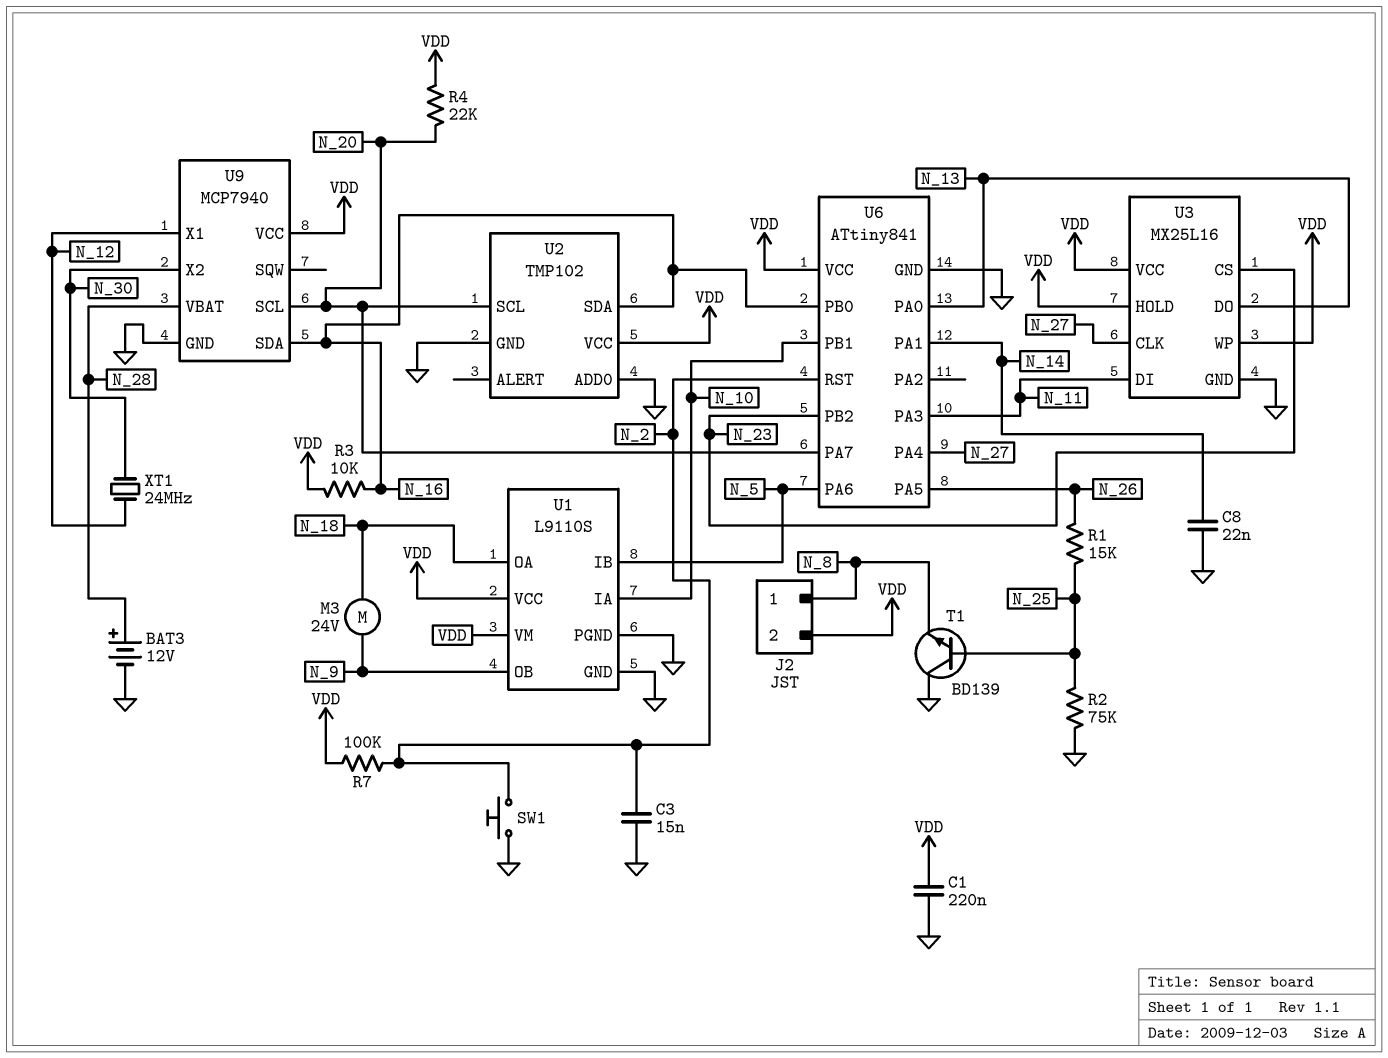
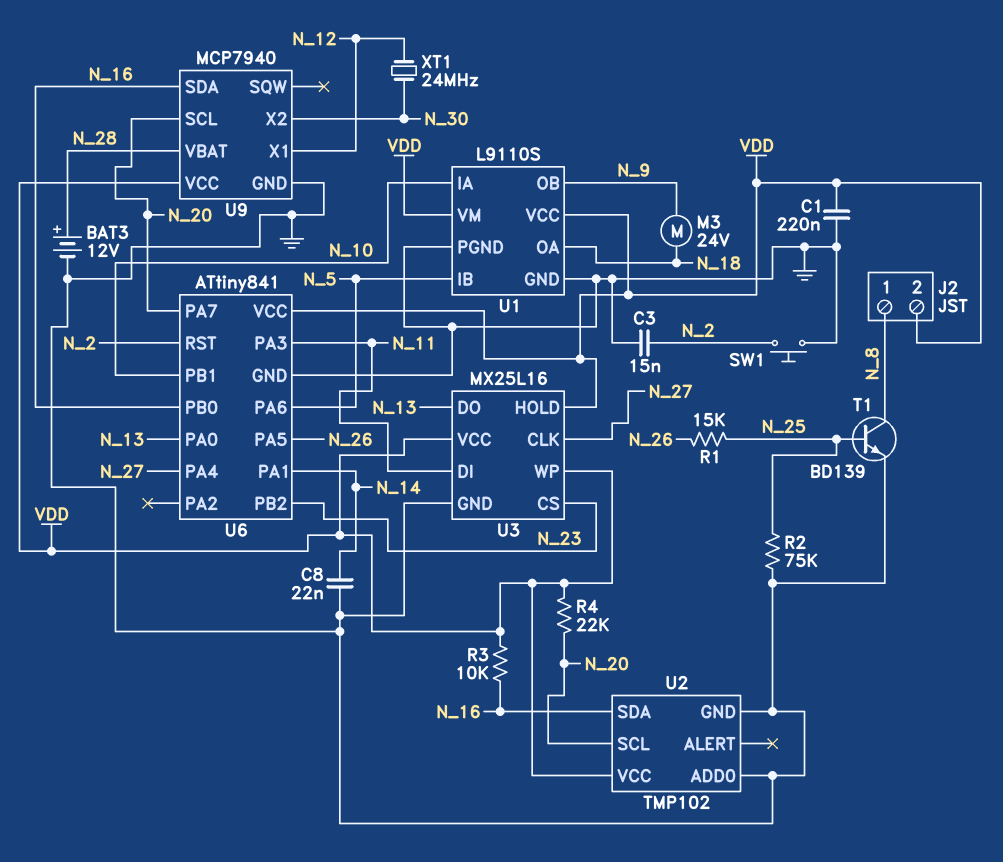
R7: 100k (N_2, VDD) -> none
T1: NPN BD139 (B N_25, C GND, E N_8) -> NPN BD139 (B N_25, C N_8, E GND)

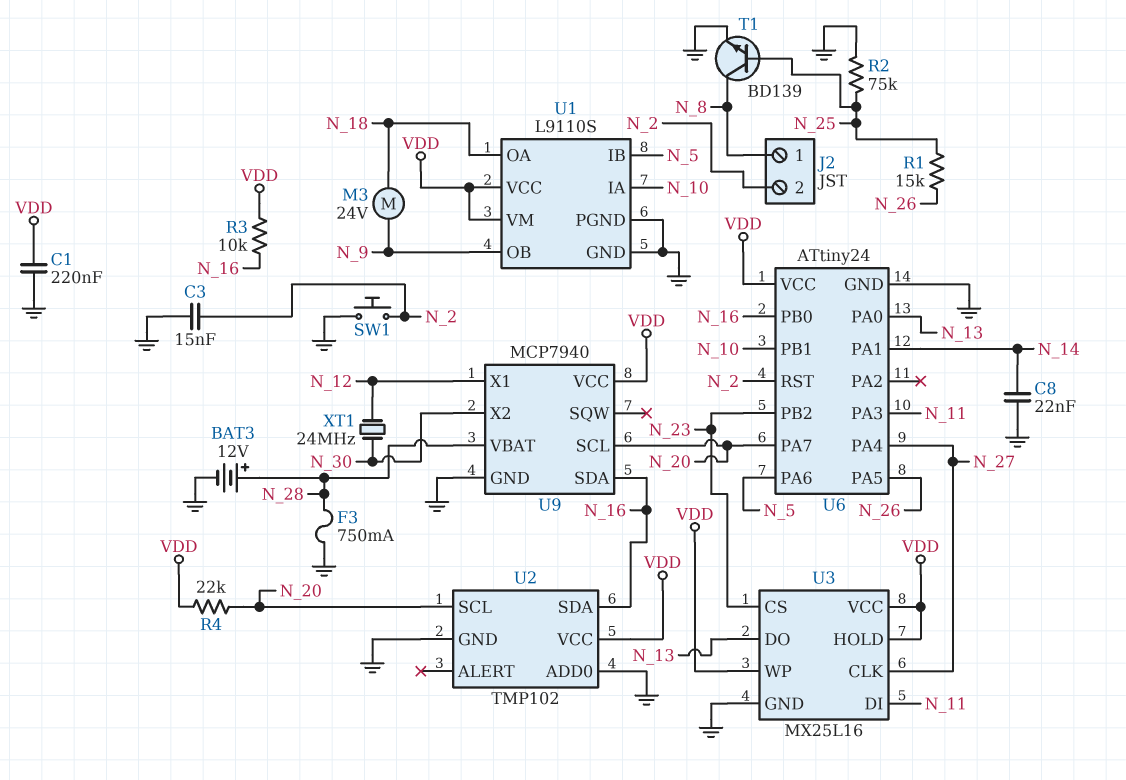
F3: none -> 750mA (GND, N_28)
J2 pin 2: VDD -> N_2
U6: ATtiny841 -> ATtiny24

